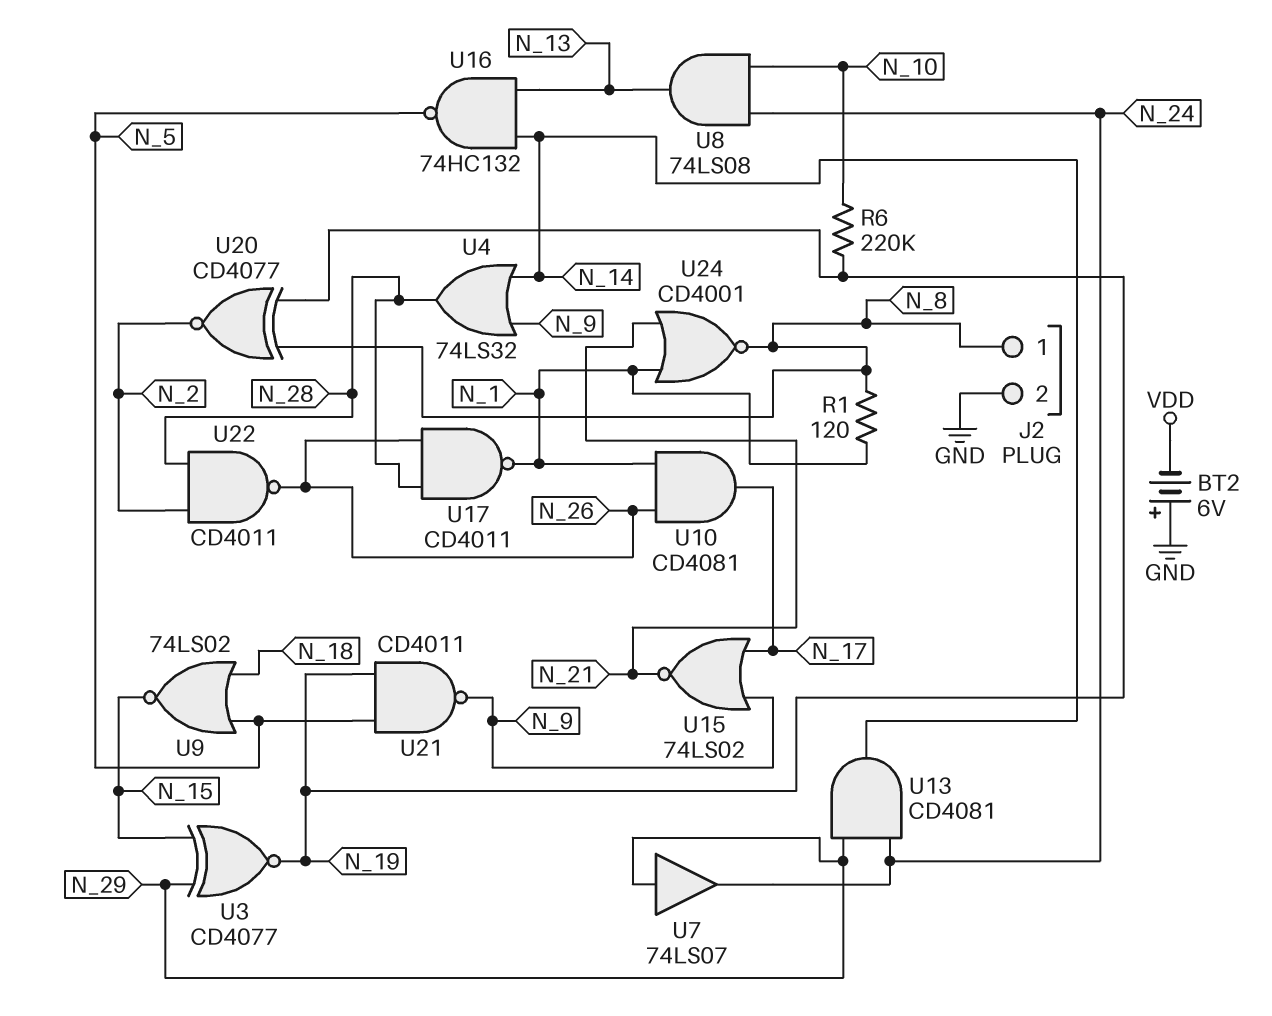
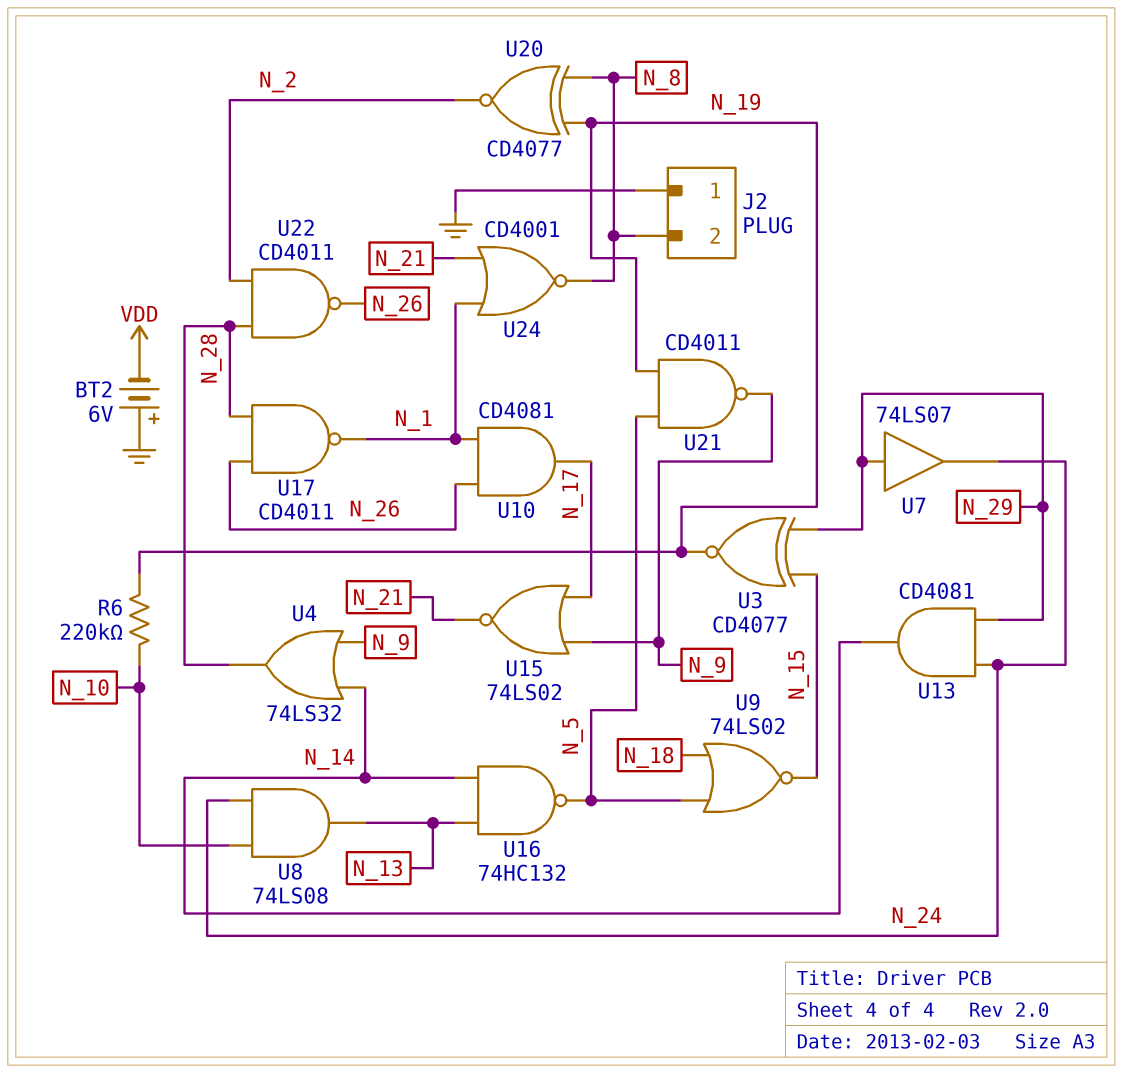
J2 pin 1: N_8 -> GND
J2 pin 2: GND -> N_8
R1: 120 (N_1, N_8) -> none

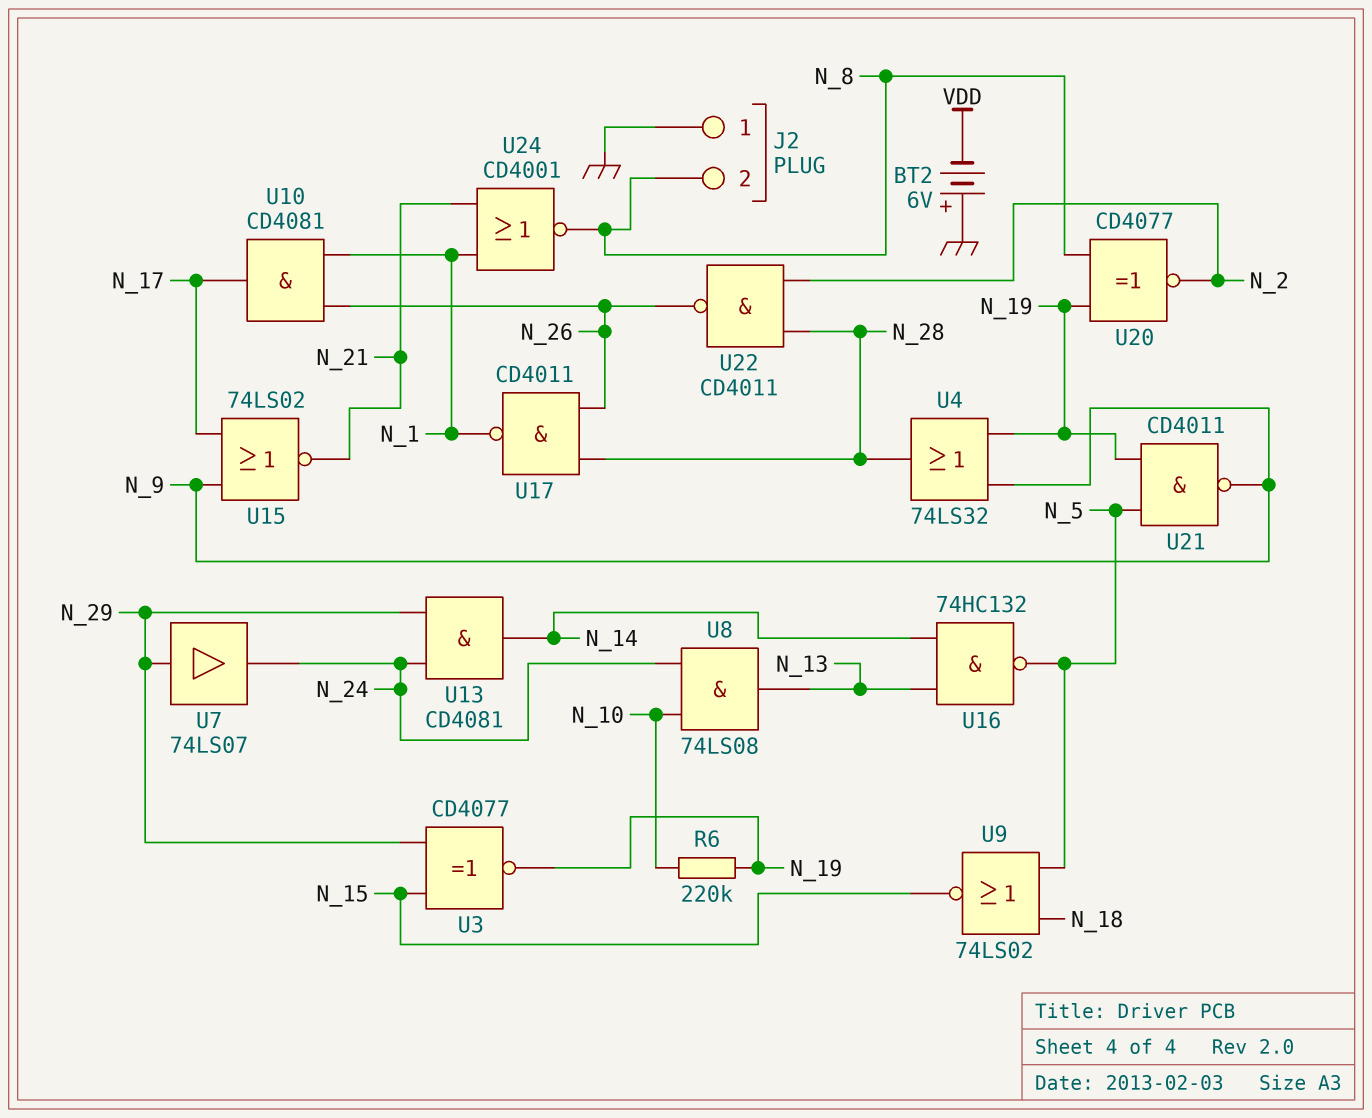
U4: OR 74LS32 (in N_9, in N_14, out N_28) -> OR 74LS32 (in N_9, in N_19, out N_28)

